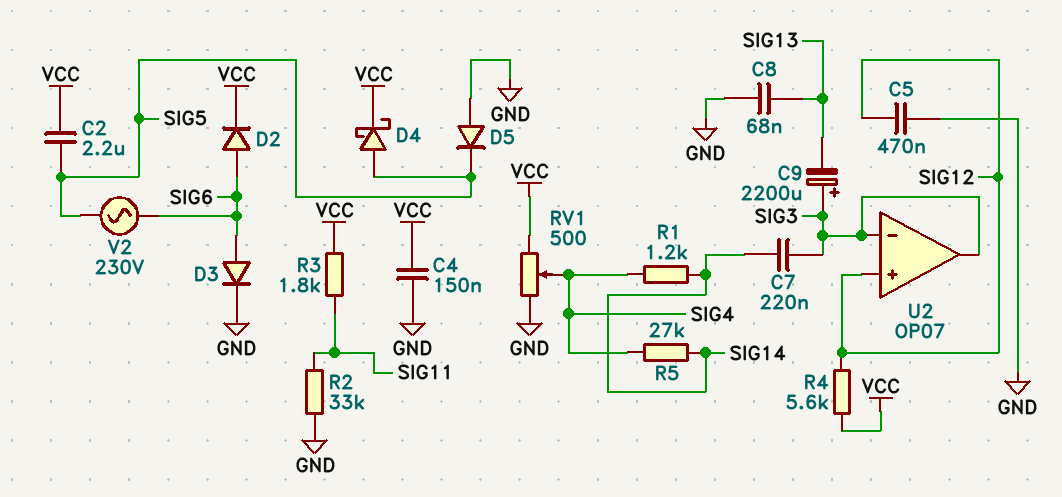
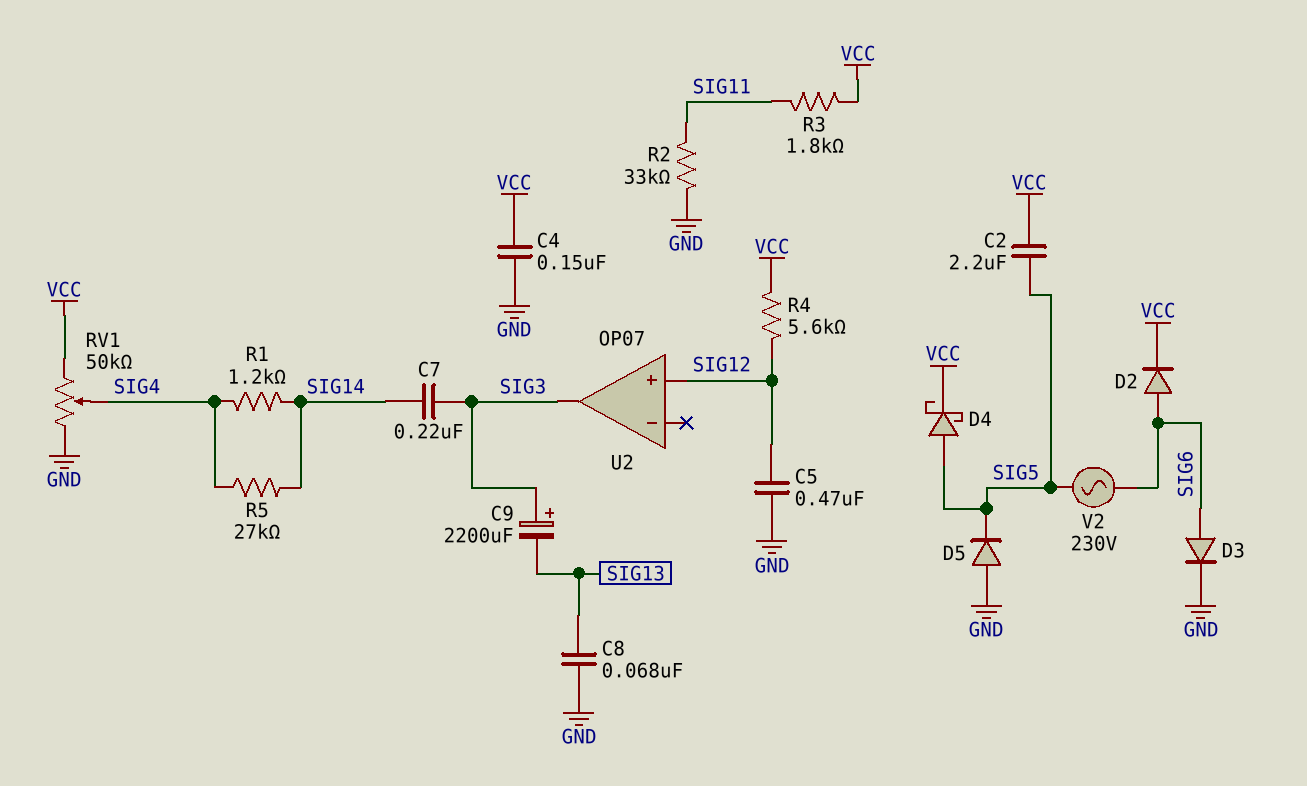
RV1: 500 (GND, VCC, wiper SIG4) -> 50k (GND, VCC, wiper SIG4)
U2 pin in-: SIG3 -> none

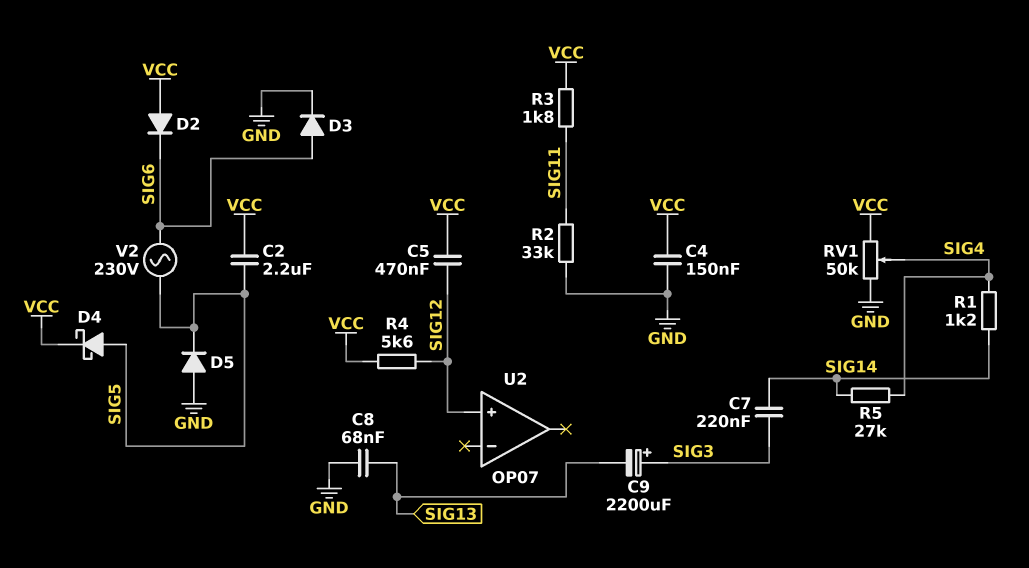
C5: 470nF (GND, SIG12) -> 470nF (SIG12, VCC)
D2: diode (A SIG6, K VCC) -> diode (A VCC, K SIG6)
U2 pin out: SIG3 -> none

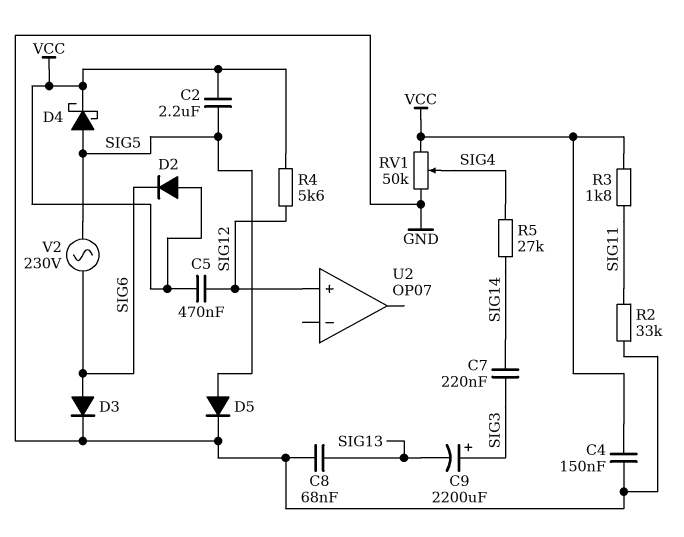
D5: diode (A GND, K SIG5) -> diode (A SIG5, K GND)
R1: 1.2k (SIG4, SIG14) -> none

